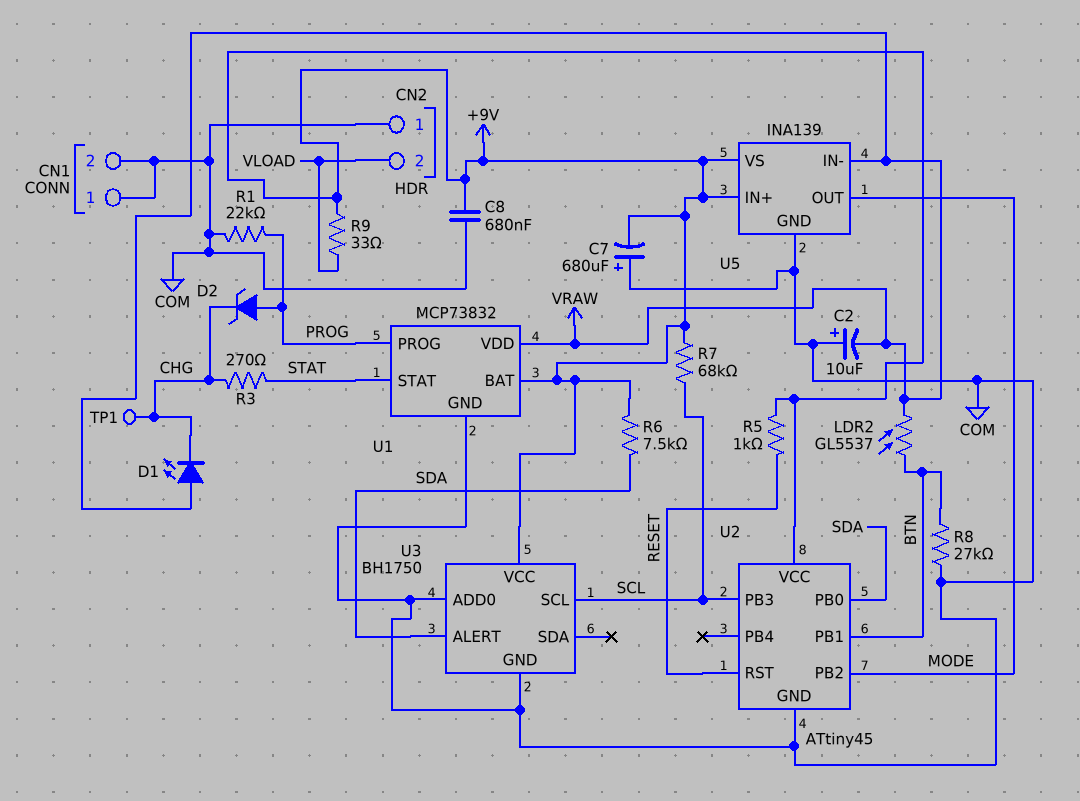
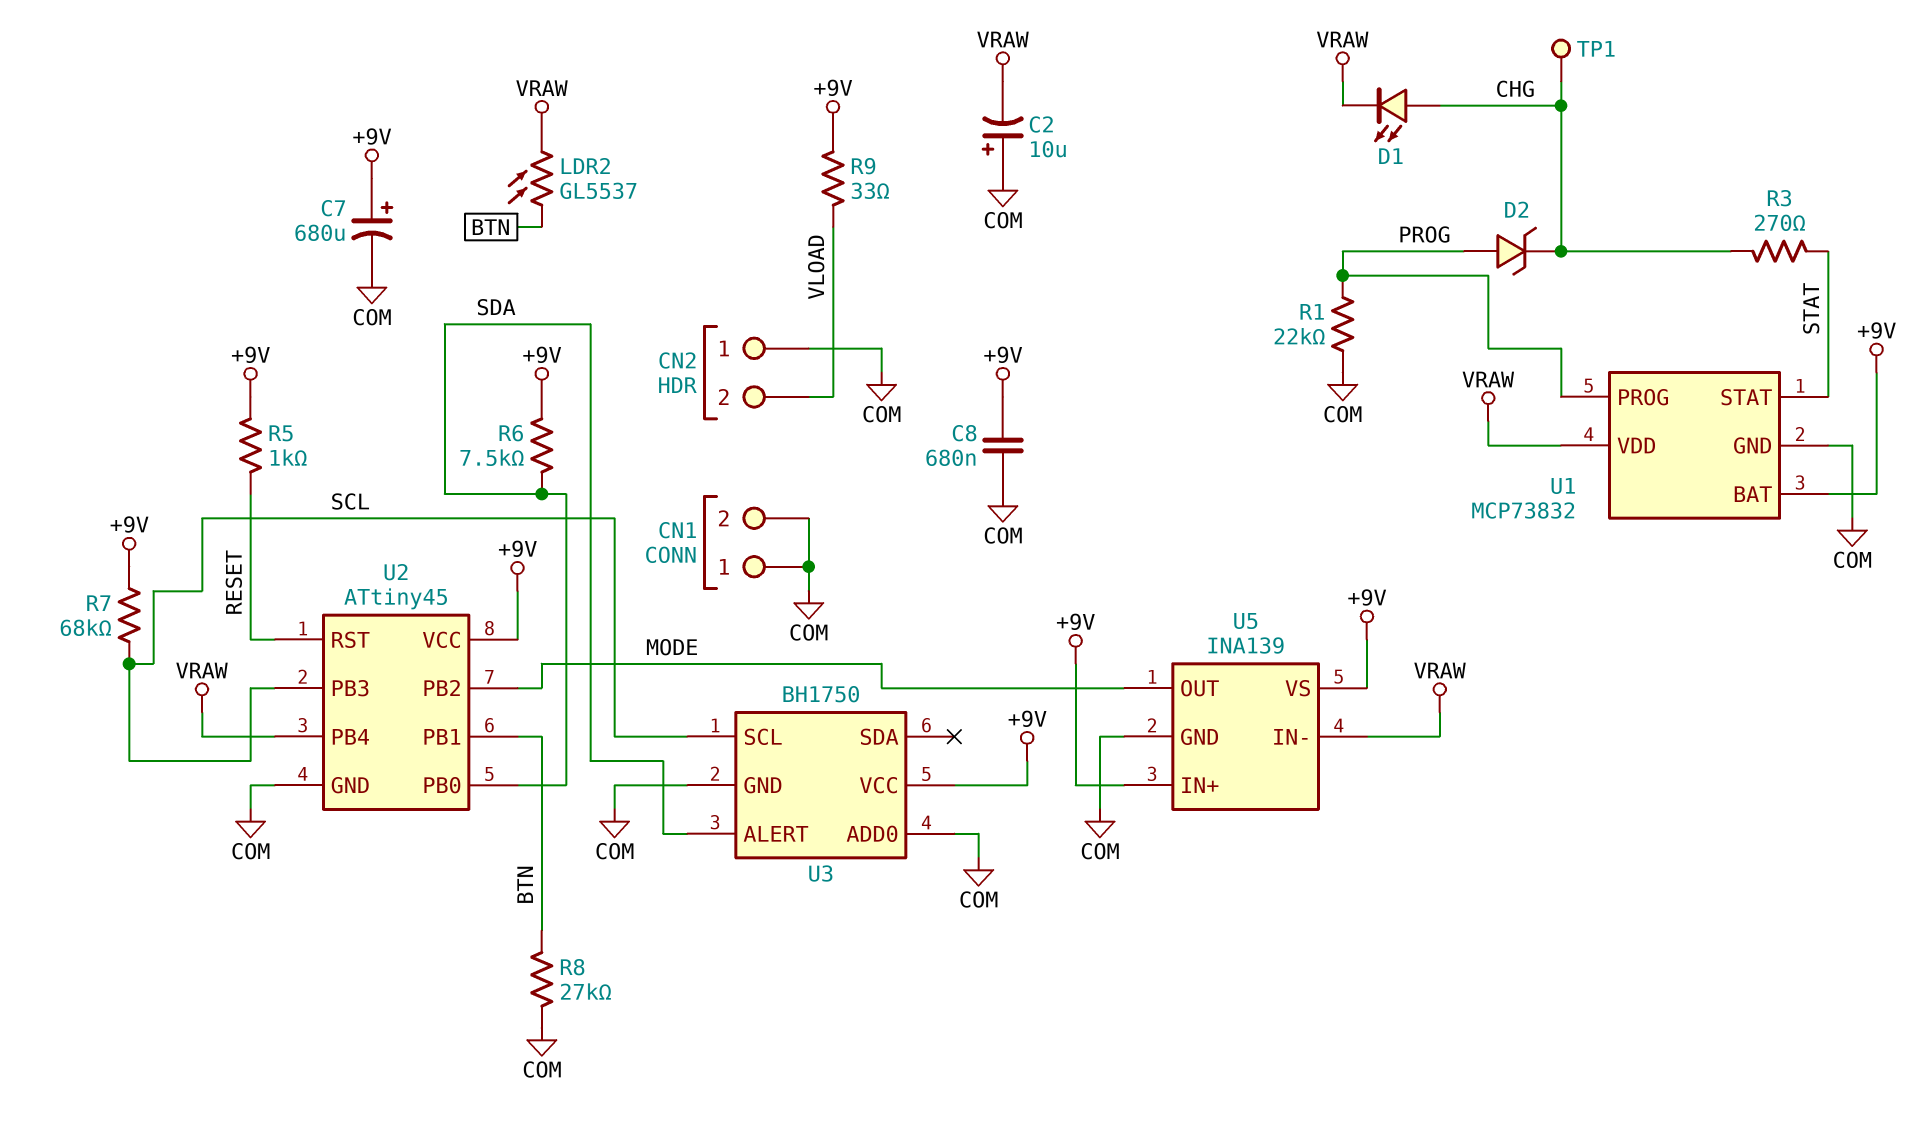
C7: 680uF (plus COM, minus +9V) -> 680uF (plus +9V, minus COM)
D1: LED (A VRAW, K CHG) -> LED (A CHG, K VRAW)
U2 pin PB4: none -> VRAW

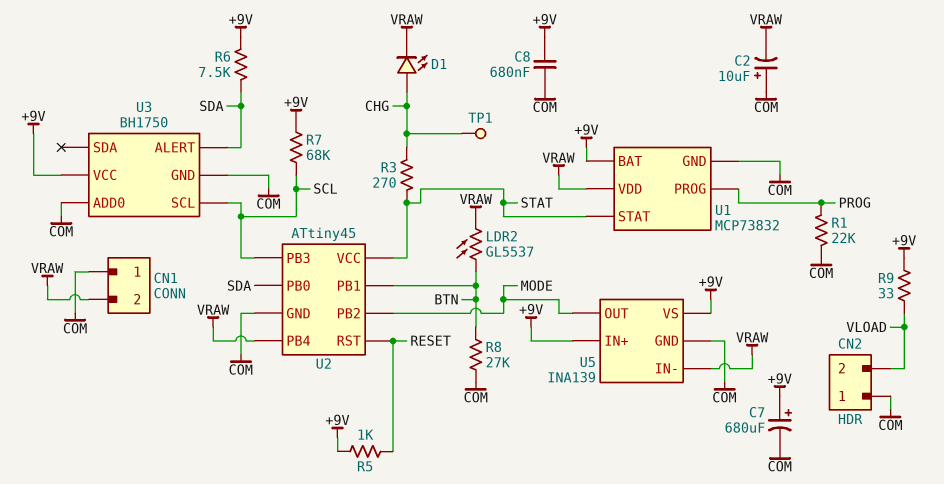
CN1 pin 2: COM -> VRAW
D2: zener (A PROG, K CHG) -> none
U2 pin VCC: +9V -> STAT

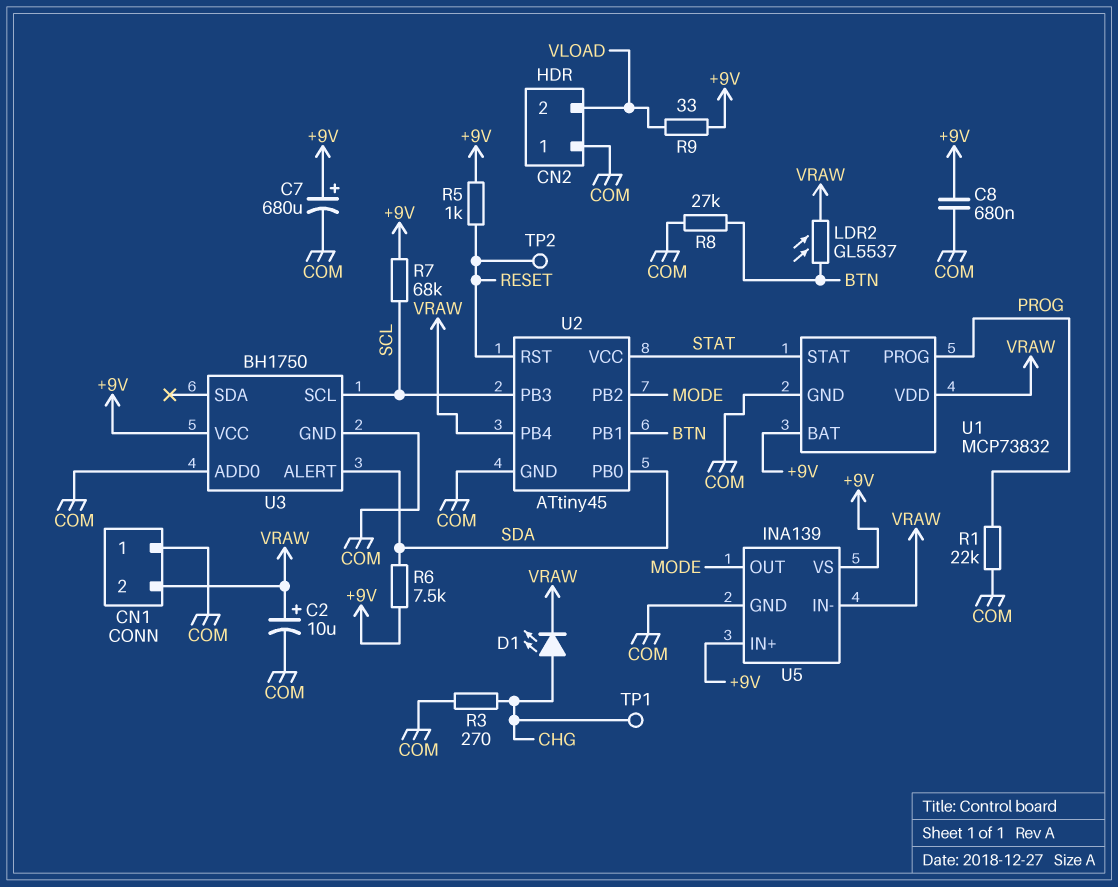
C2: 10uF (plus COM, minus VRAW) -> 10uF (plus VRAW, minus COM)
R3: 270 (CHG, STAT) -> 270 (CHG, COM)
TP2: none -> test point (RESET)

